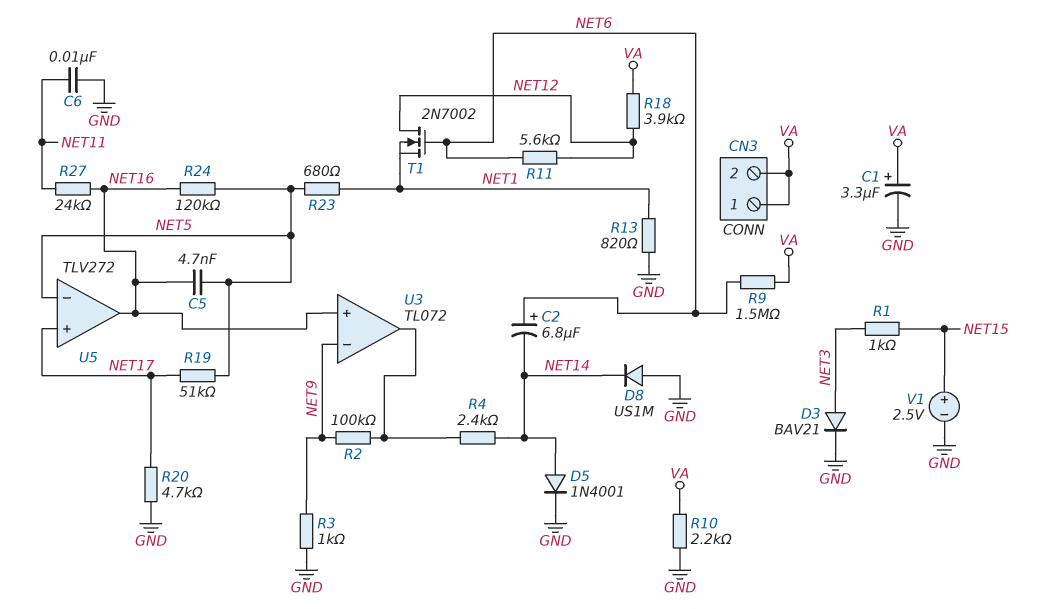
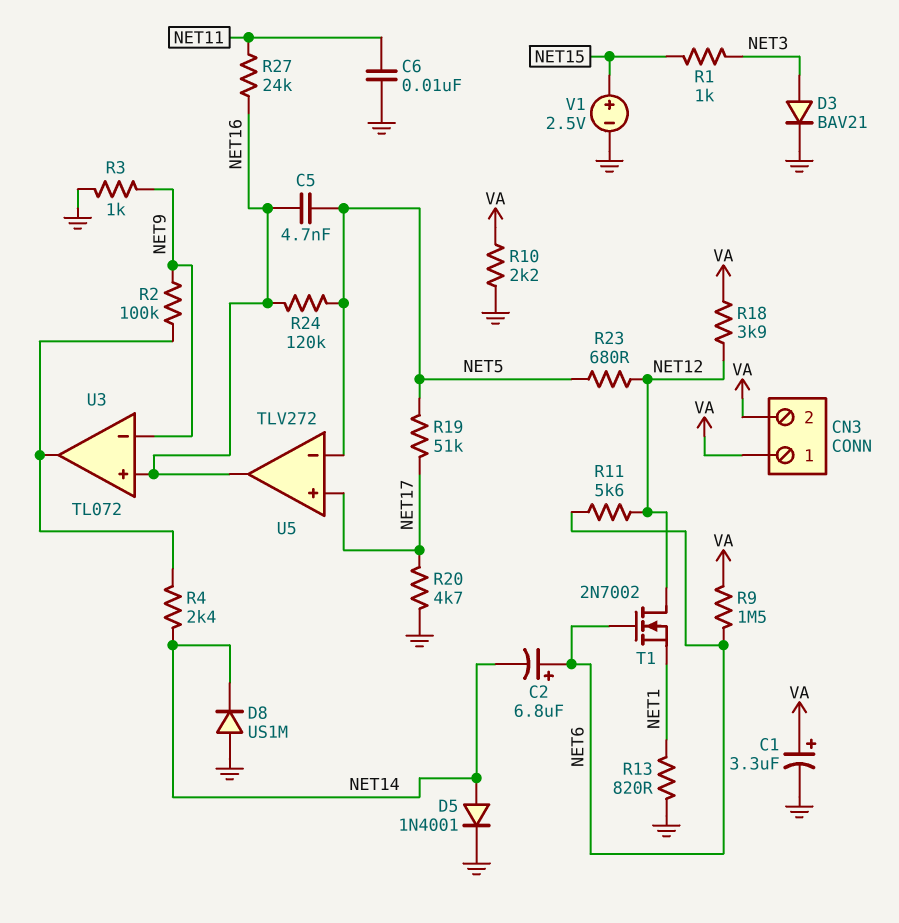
R23: 680 (NET1, NET5) -> 680 (NET5, NET12)

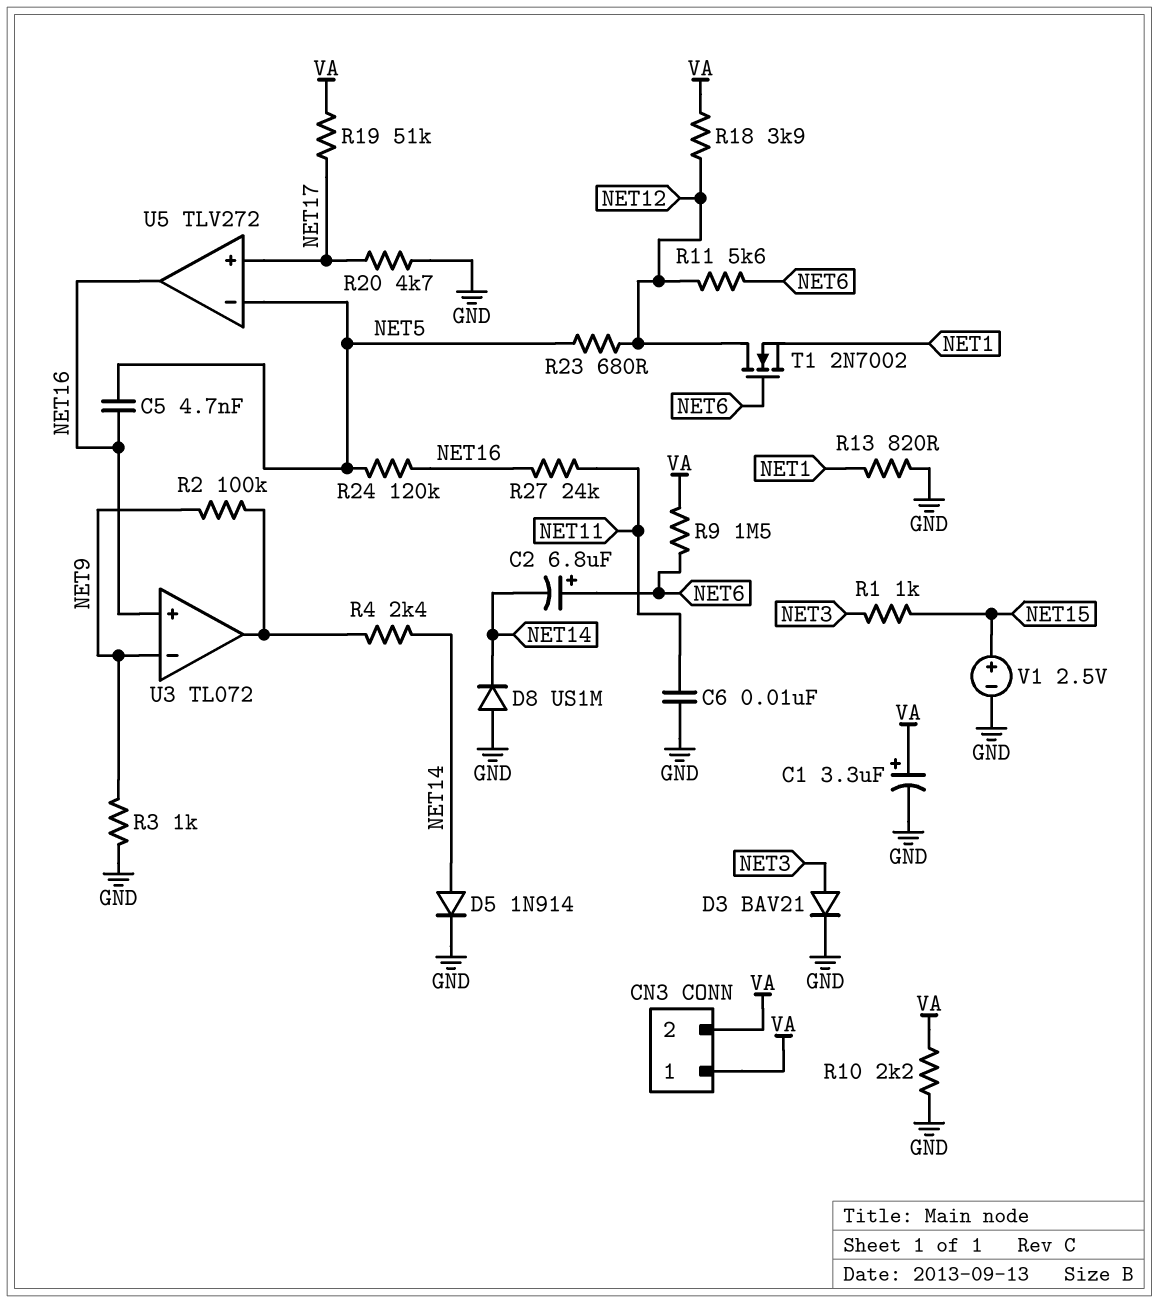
D5: diode 1N4001 (A NET14, K GND) -> diode 1N914 (A NET14, K GND)
R19: 51k (NET5, NET17) -> 51k (NET17, VA)

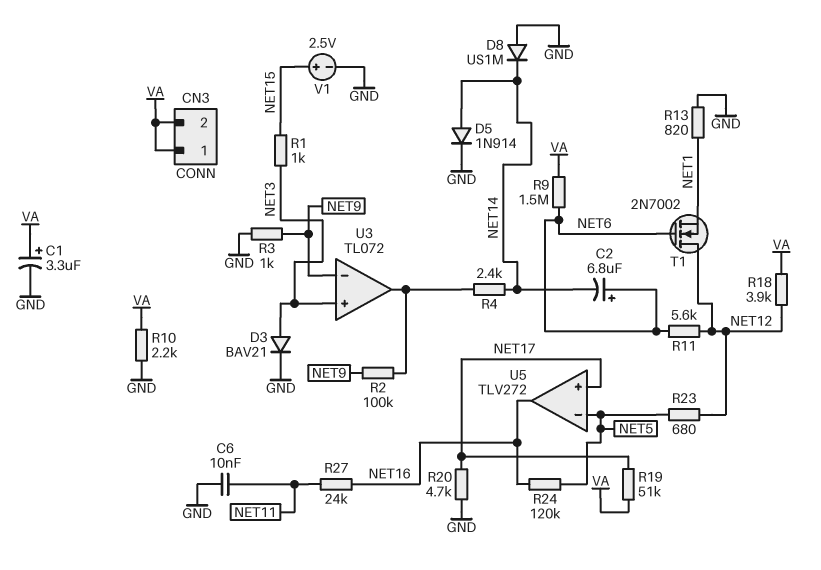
C5: 4.7nF (NET5, NET16) -> none
U3 pin in+: NET16 -> NET3

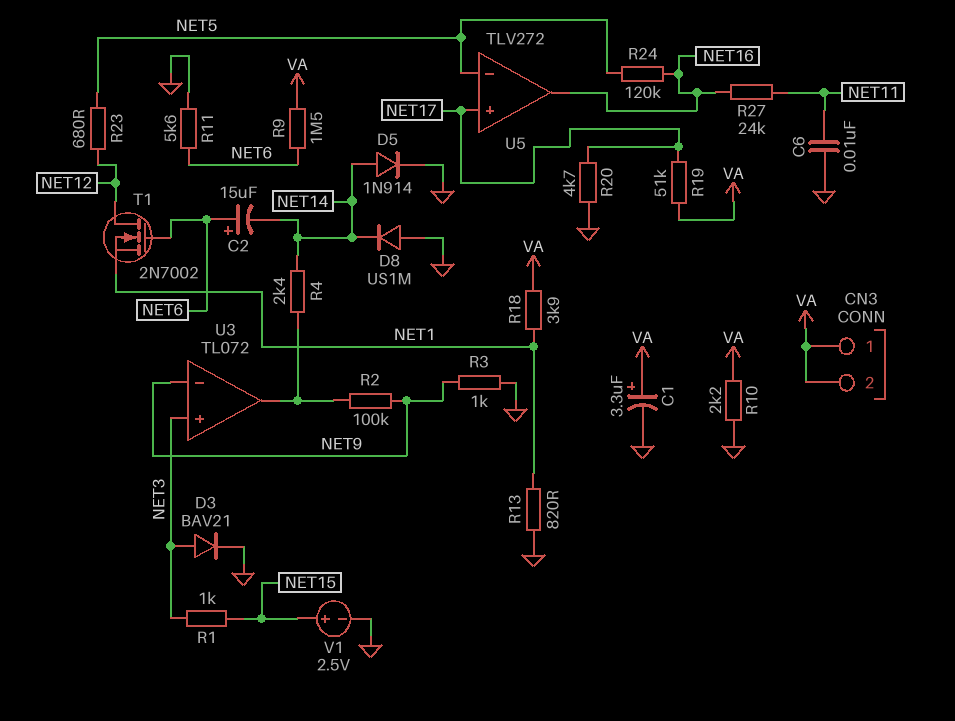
C2: 6.8uF (plus NET6, minus NET14) -> 15uF (plus NET6, minus NET14)
R11: 5.6k (NET6, NET12) -> 5.6k (GND, NET6)
R18: 3.9k (NET12, VA) -> 3.9k (NET1, VA)

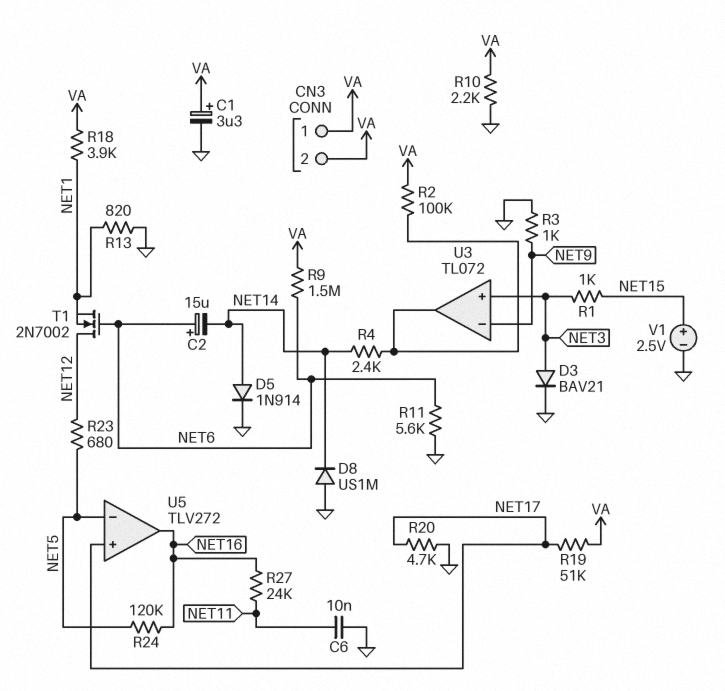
R2: 100k (NET9, U3/out) -> 100k (U3/out, VA)

